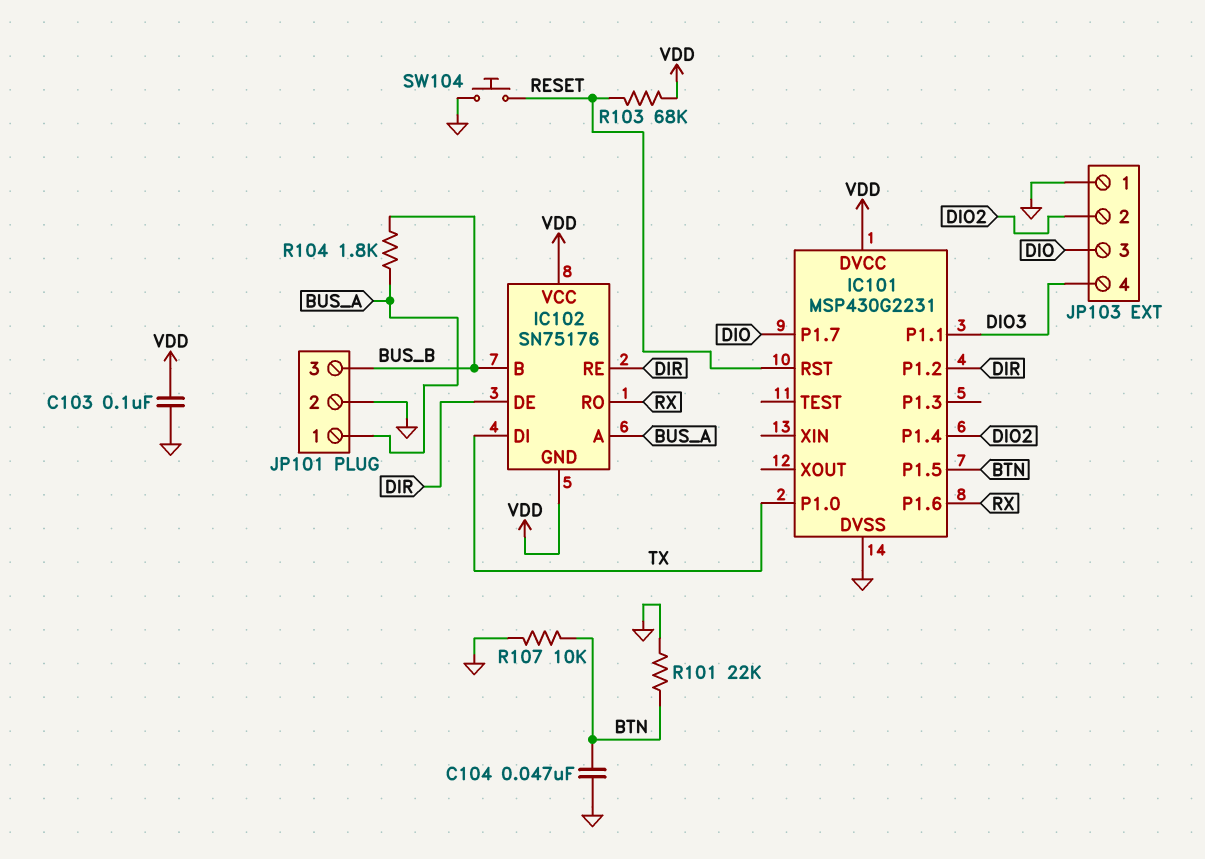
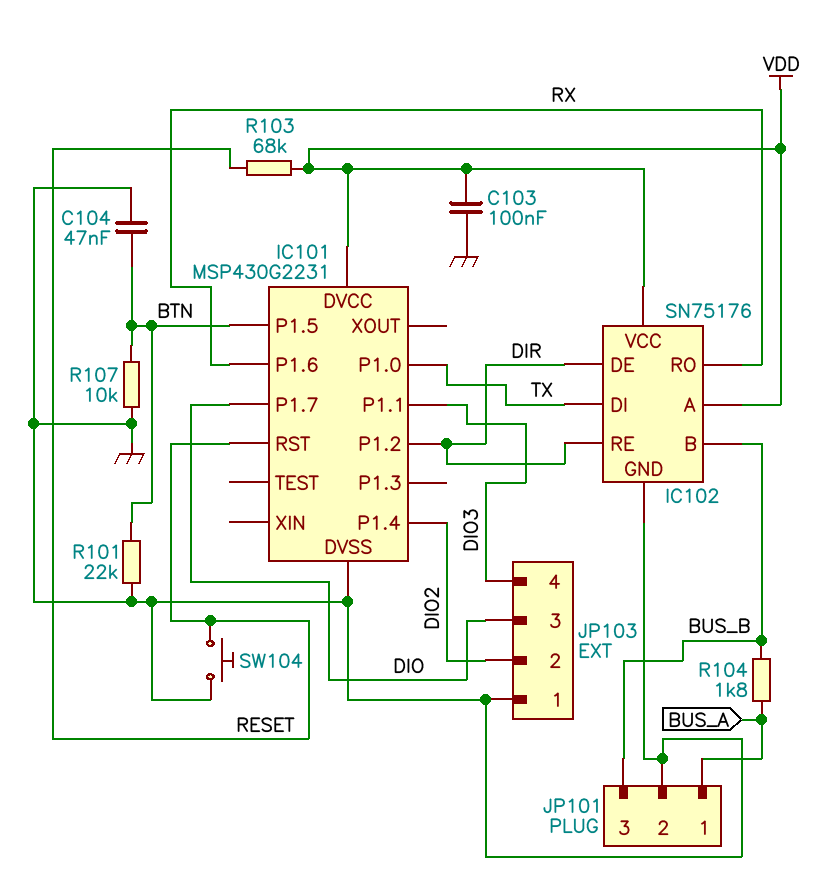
IC102 pin A: BUS_A -> VDD
IC102 pin GND: VDD -> GND

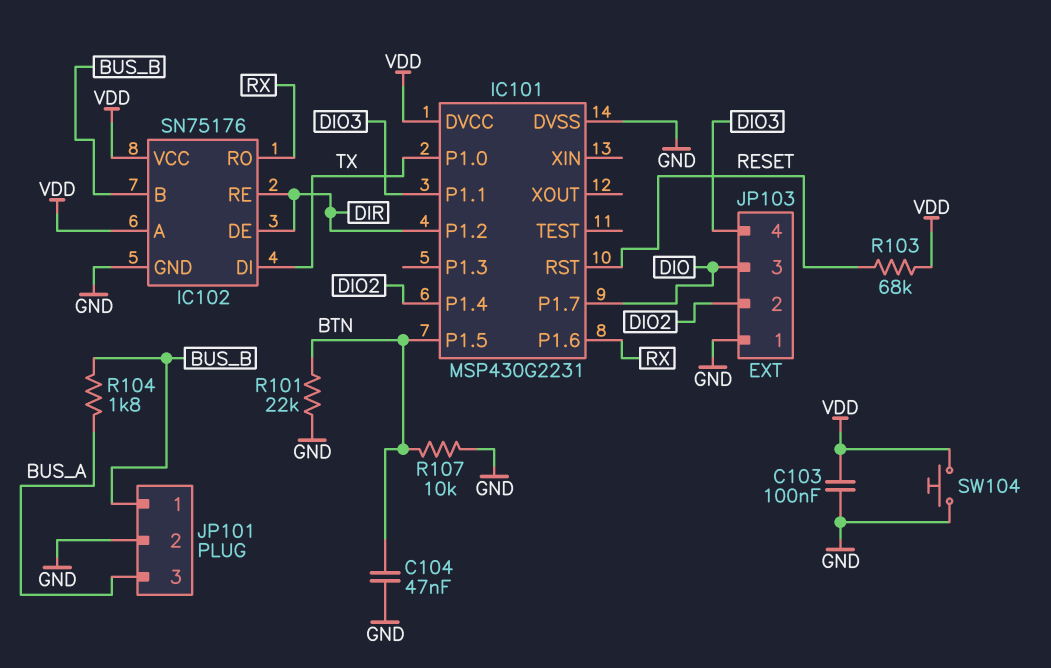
JP101 pin 1: BUS_A -> BUS_B
JP101 pin 3: BUS_B -> BUS_A
SW104: button (GND, RESET) -> button (GND, VDD)

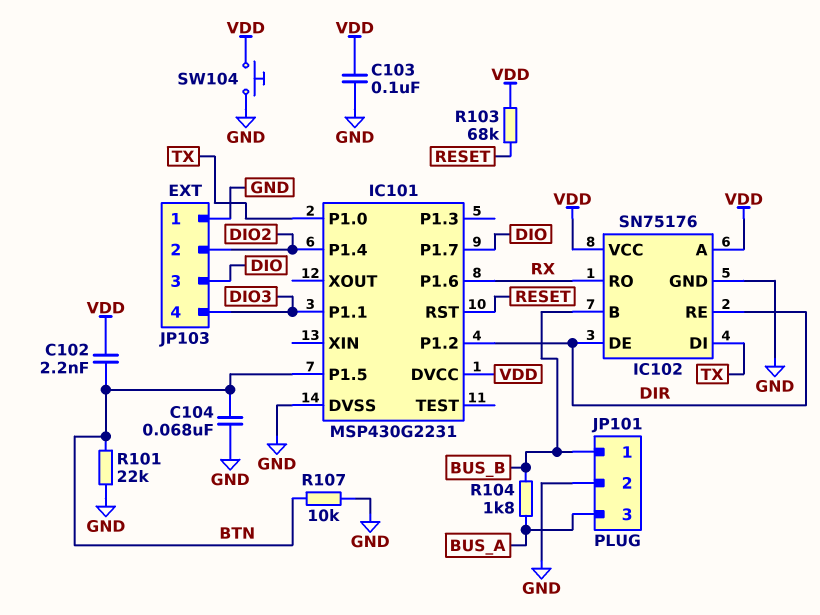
C102: none -> 2.2nF (BTN, VDD)
C104: 47nF (BTN, GND) -> 68nF (BTN, GND)

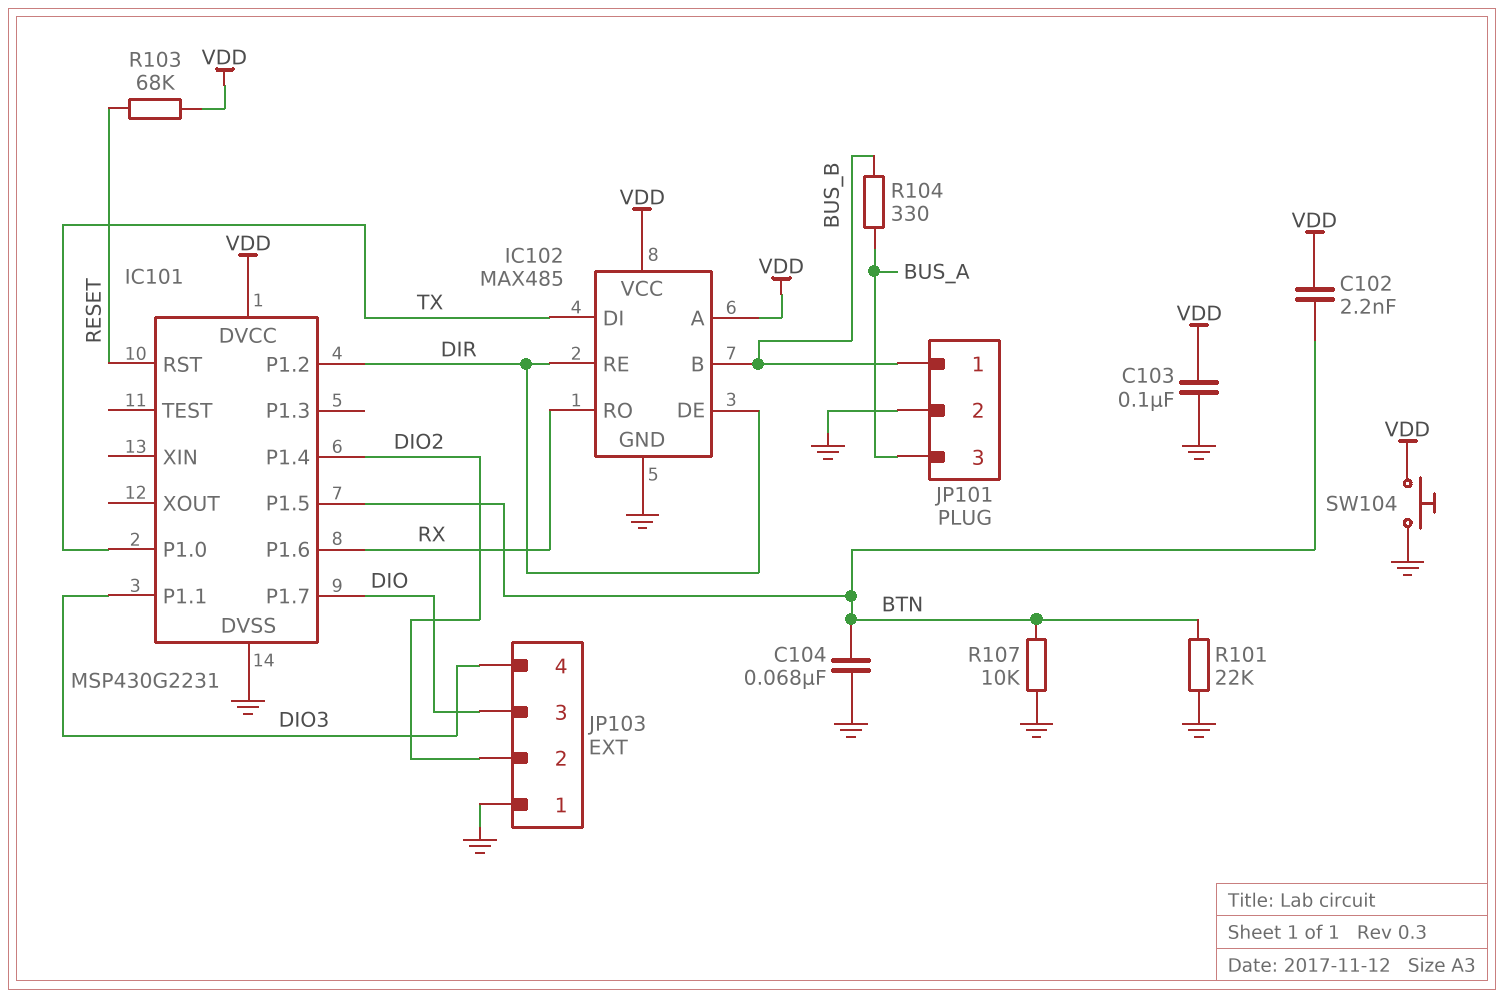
IC102: SN75176 -> MAX485
R104: 1.8k (BUS_A, BUS_B) -> 330 (BUS_A, BUS_B)

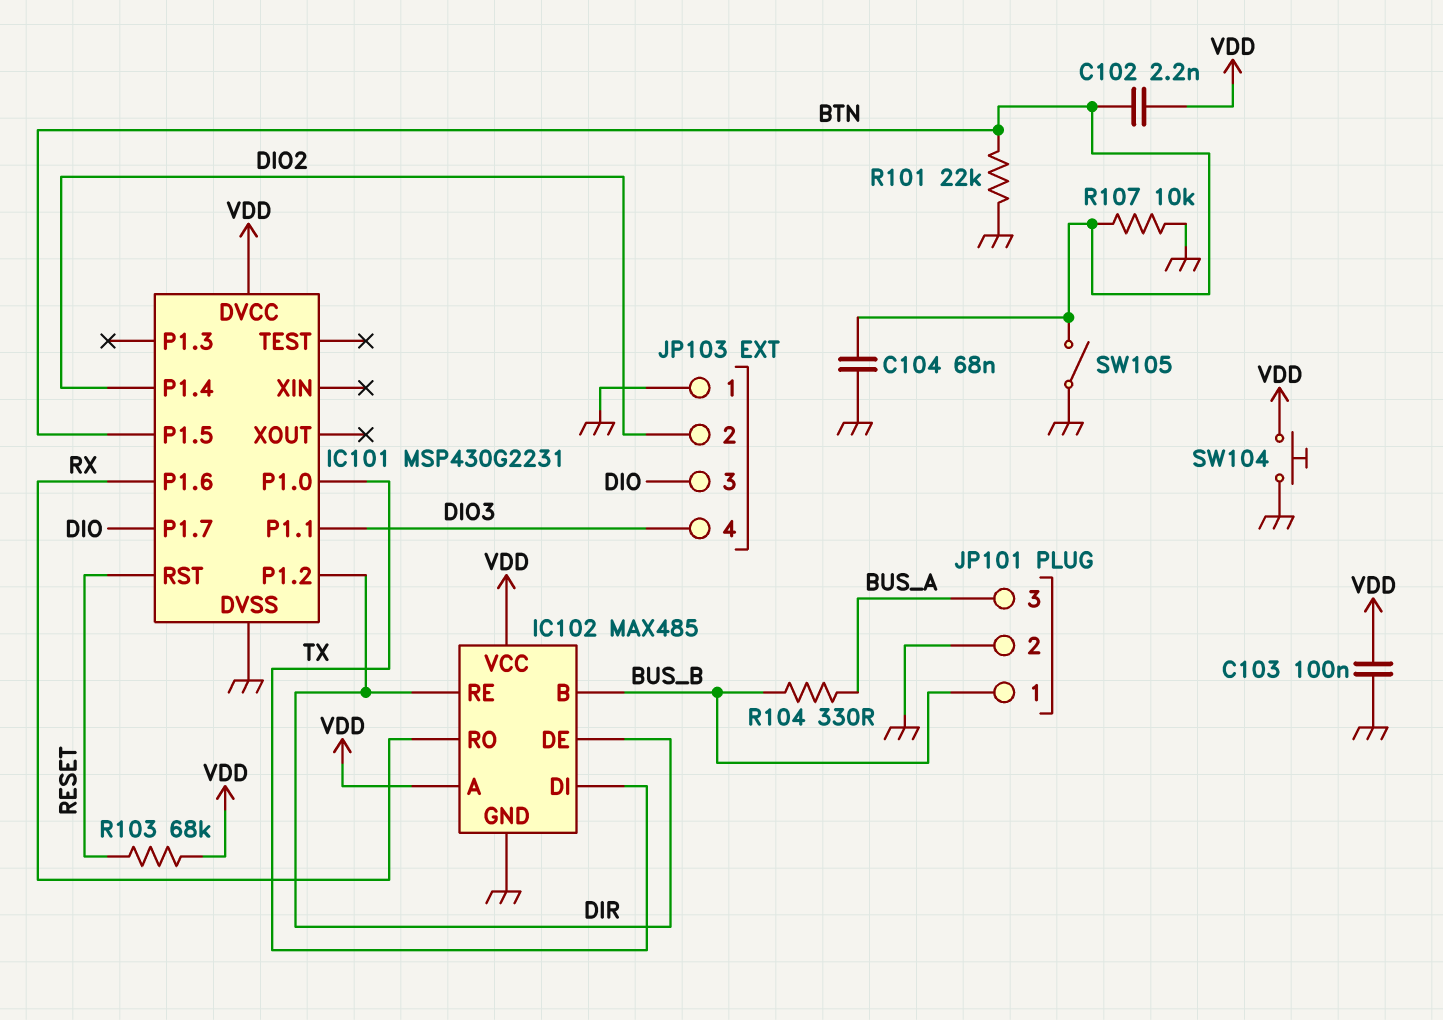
SW105: none -> switch (BTN, GND)

